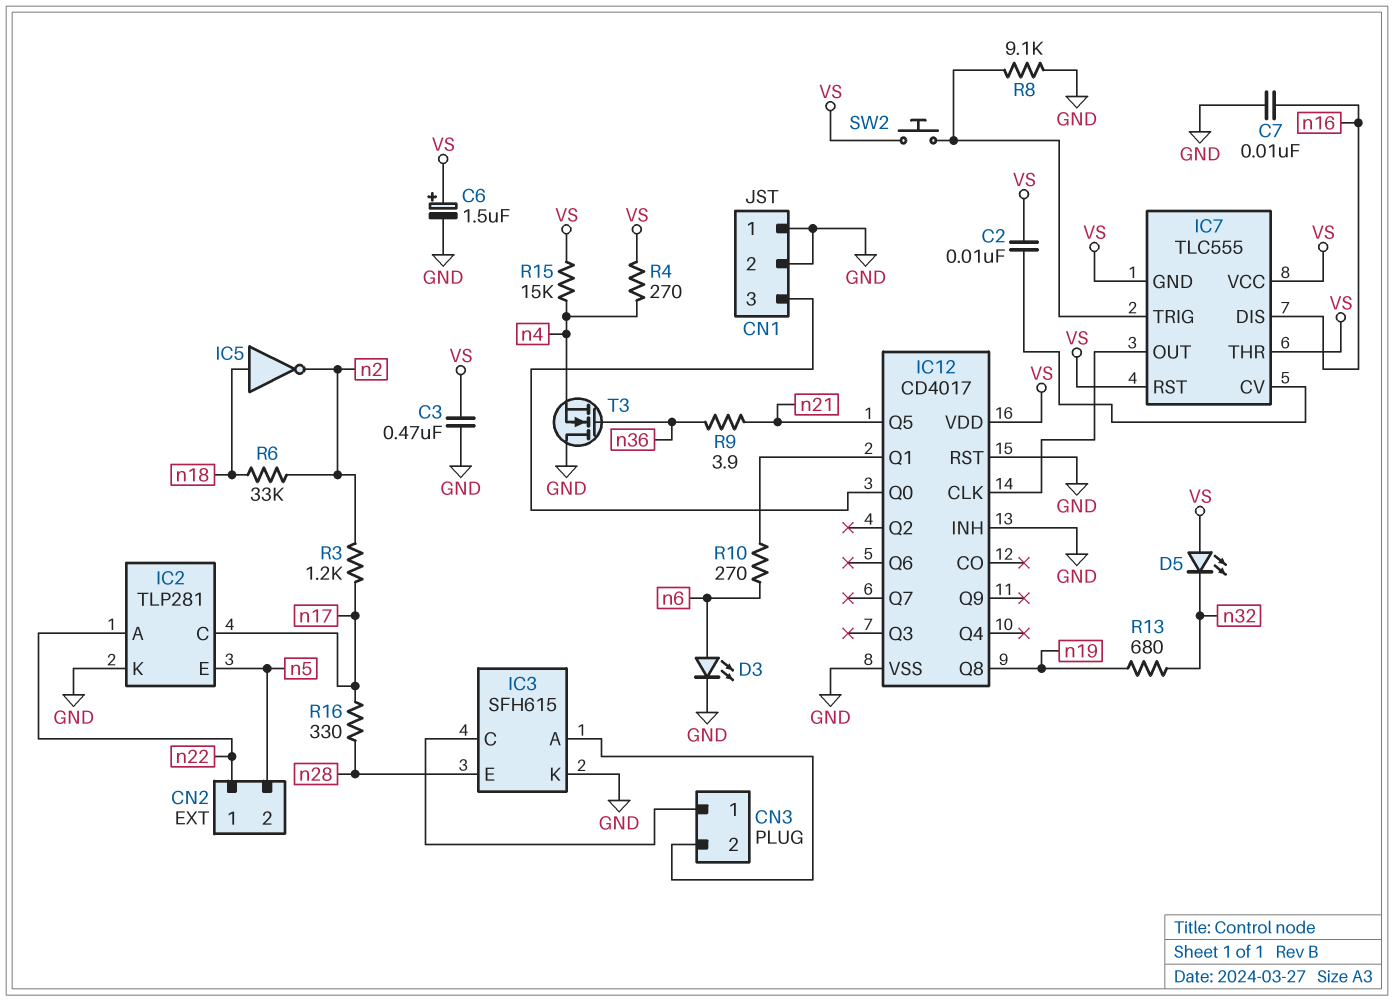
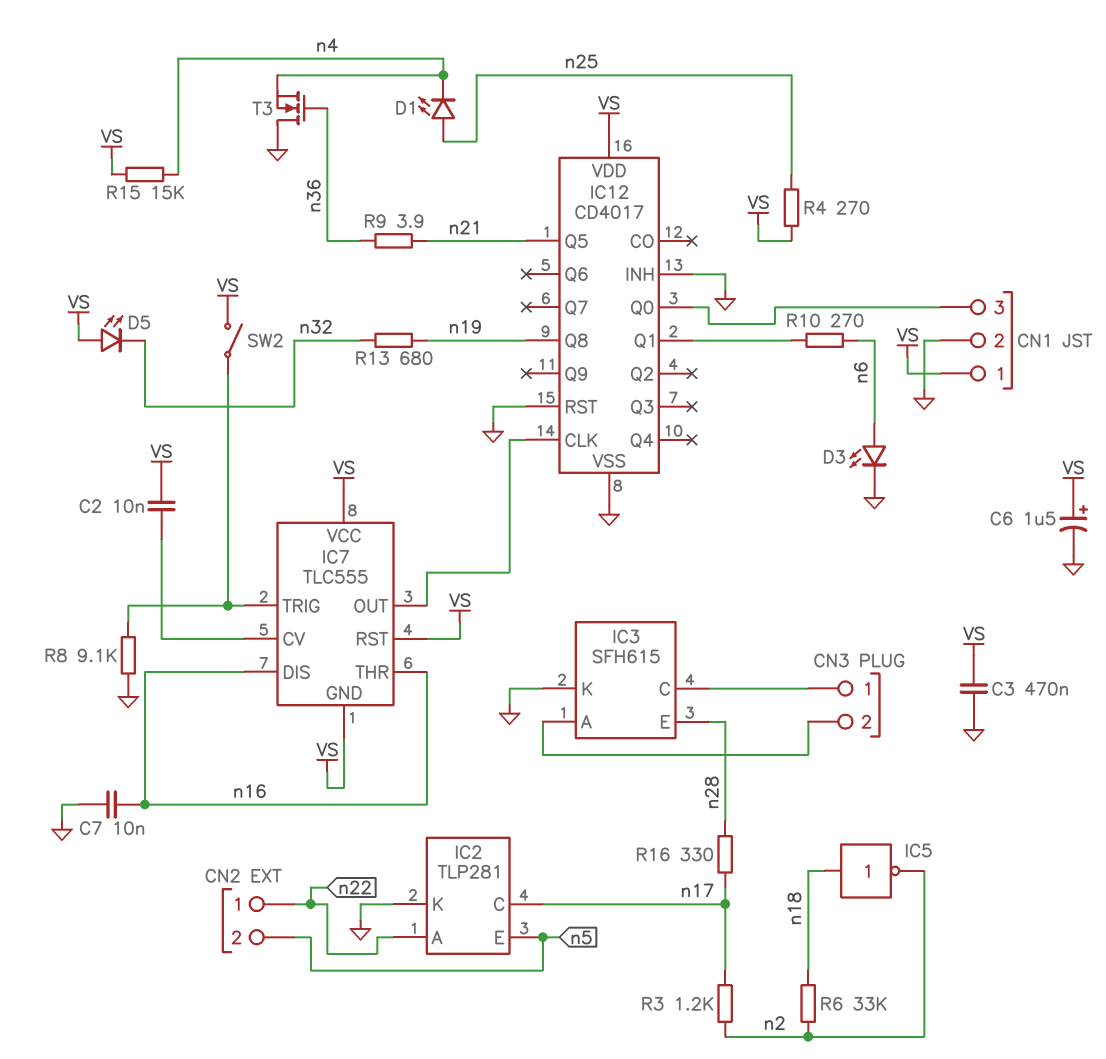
CN1 pin 1: GND -> VS
D1: none -> LED (A n25, K n4)
IC7 pin THR: VS -> n16
R4: 270 (VS, n4) -> 270 (VS, n25)
SW2: button (IC7/TRIG, VS) -> switch (IC7/TRIG, VS)

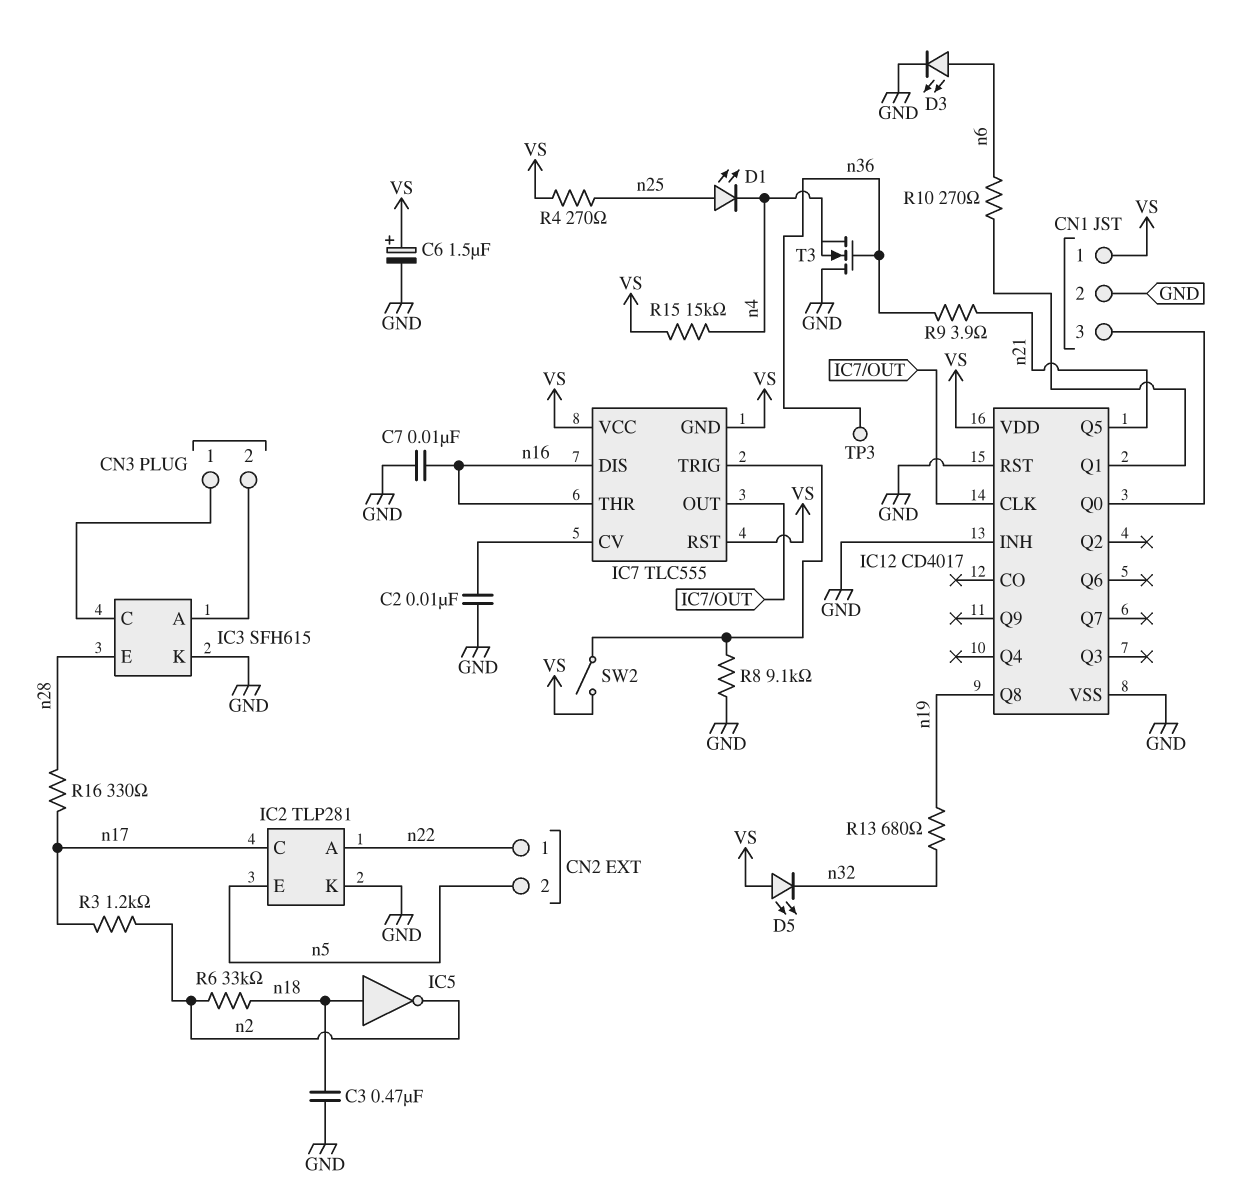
C2: 10nF (IC7/CV, VS) -> 10nF (GND, IC7/CV)
C3: 470nF (GND, VS) -> 470nF (GND, n18)
TP3: none -> test point (n36)

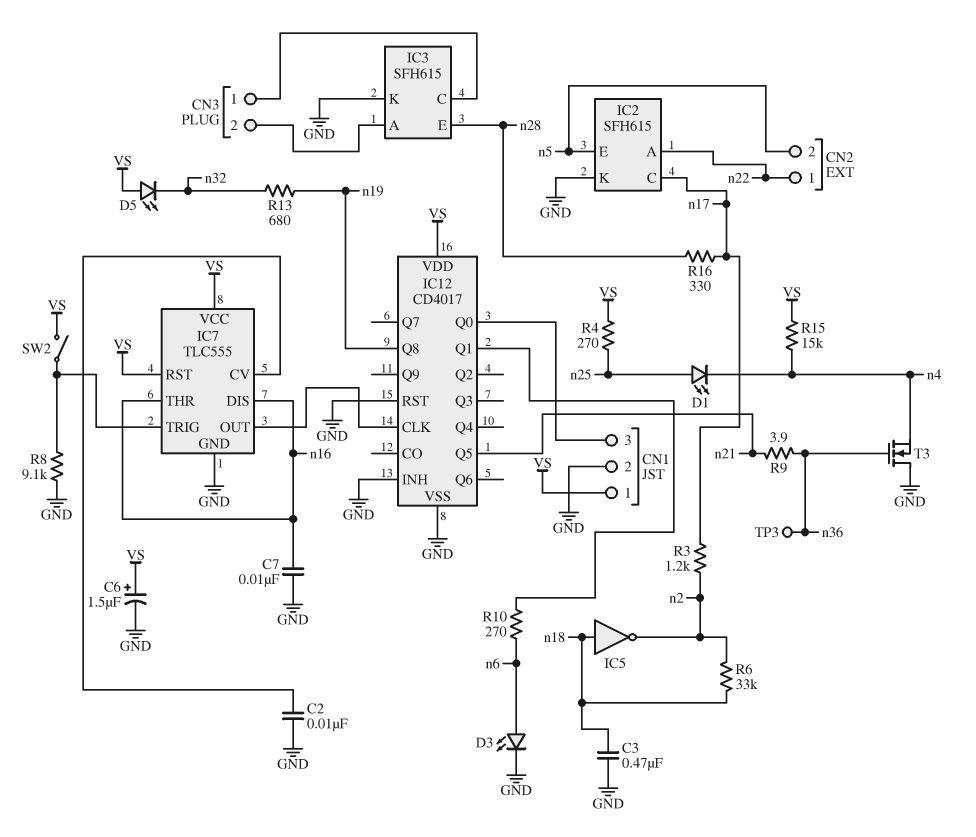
IC2: TLP281 -> SFH615
IC7 pin GND: VS -> GND

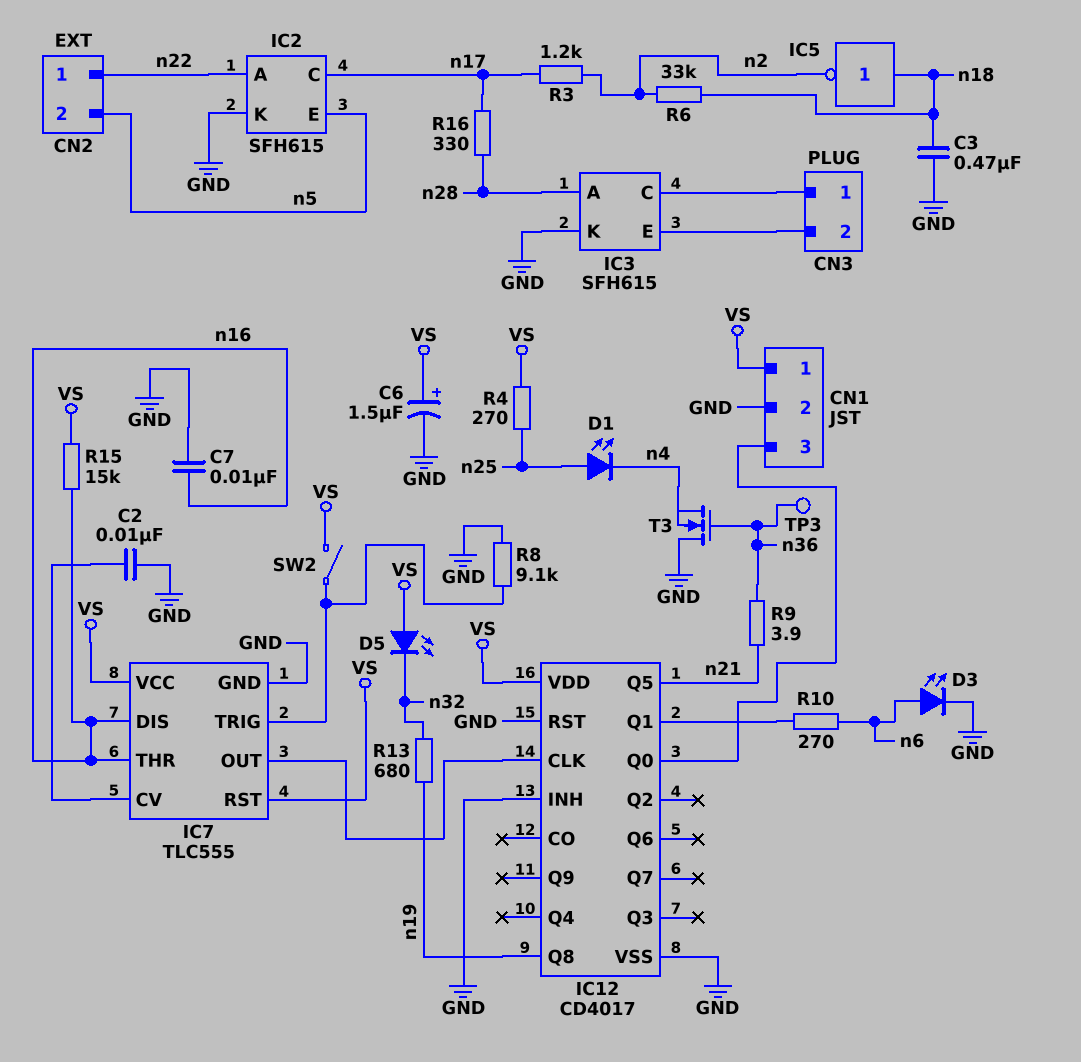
IC3 pin A: CN3/2 -> n28
IC3 pin E: n28 -> CN3/2
R15: 15k (VS, n4) -> 15k (VS, n16)

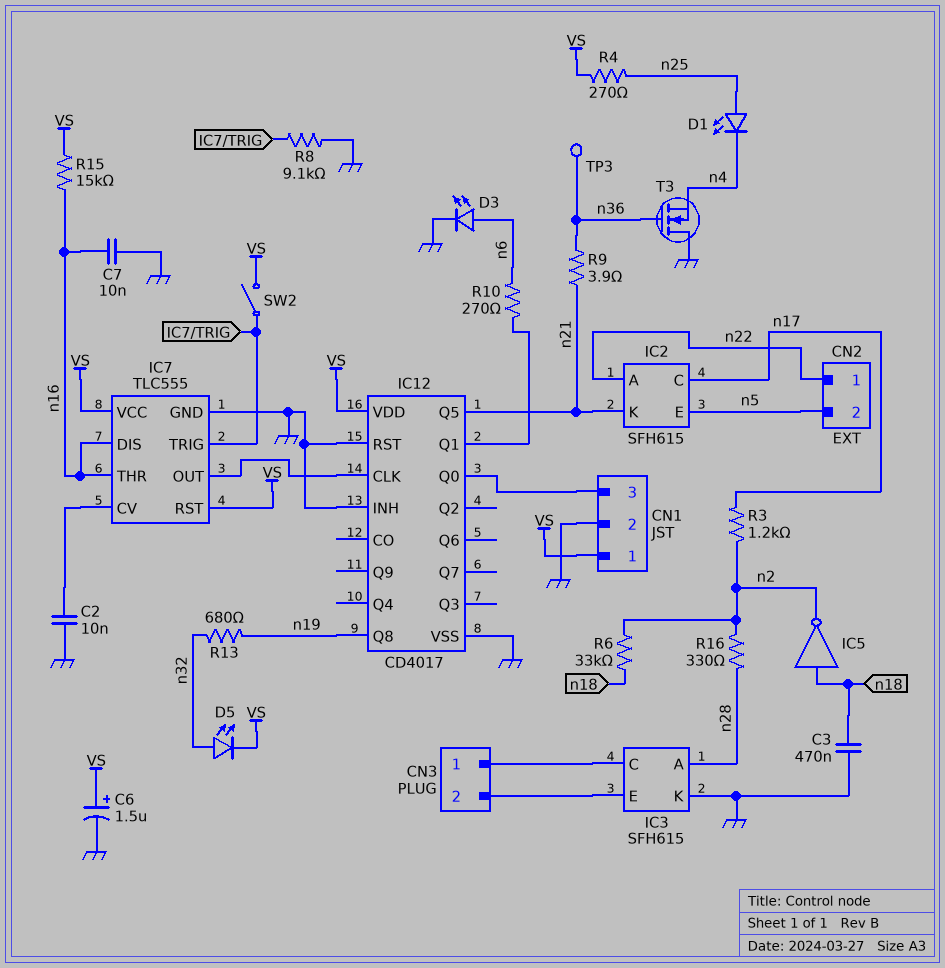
D5: LED (A VS, K n32) -> LED (A n32, K VS)
IC2 pin K: GND -> n21
R16: 330 (n17, n28) -> 330 (n2, n28)

